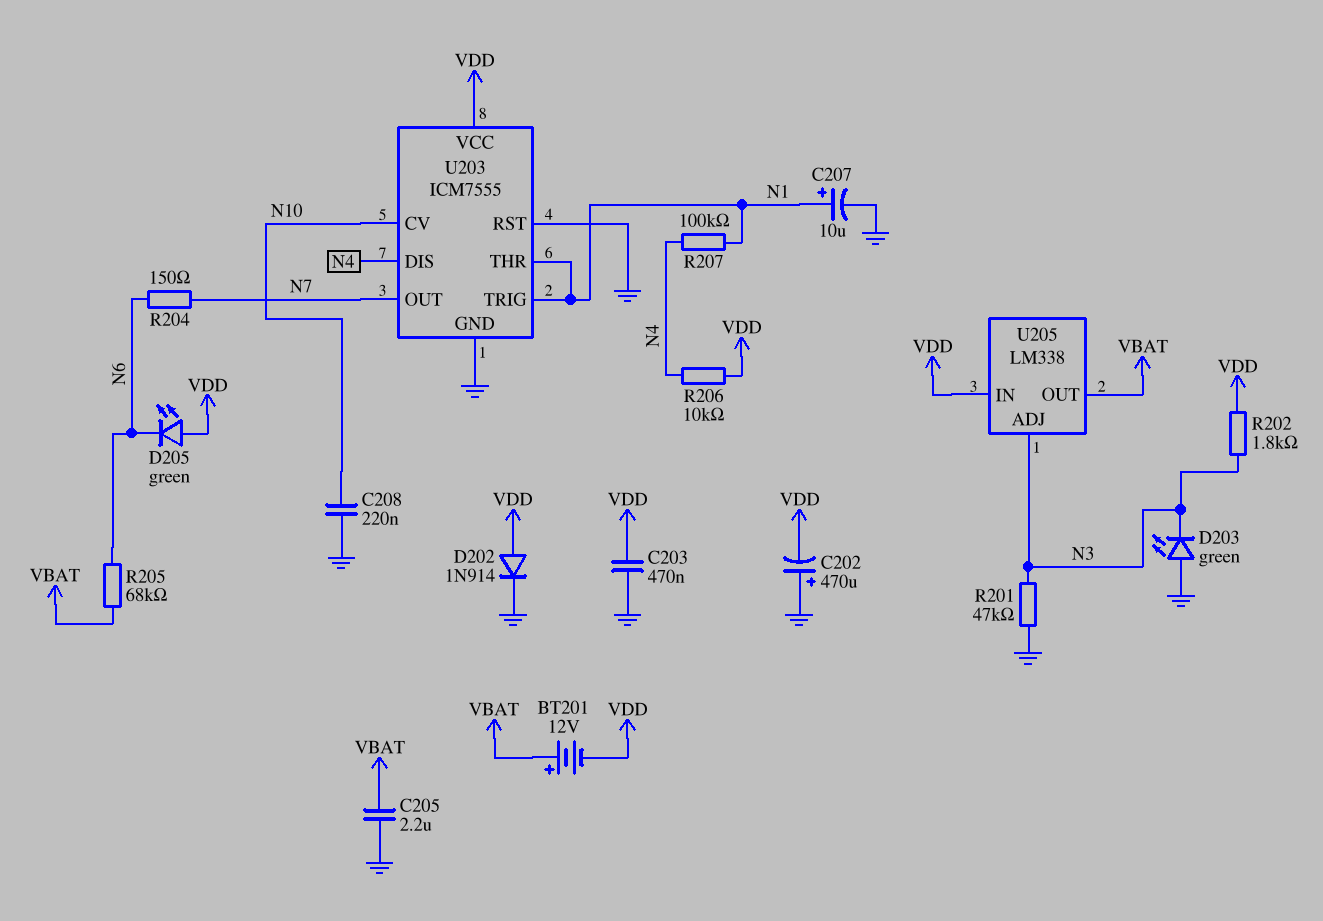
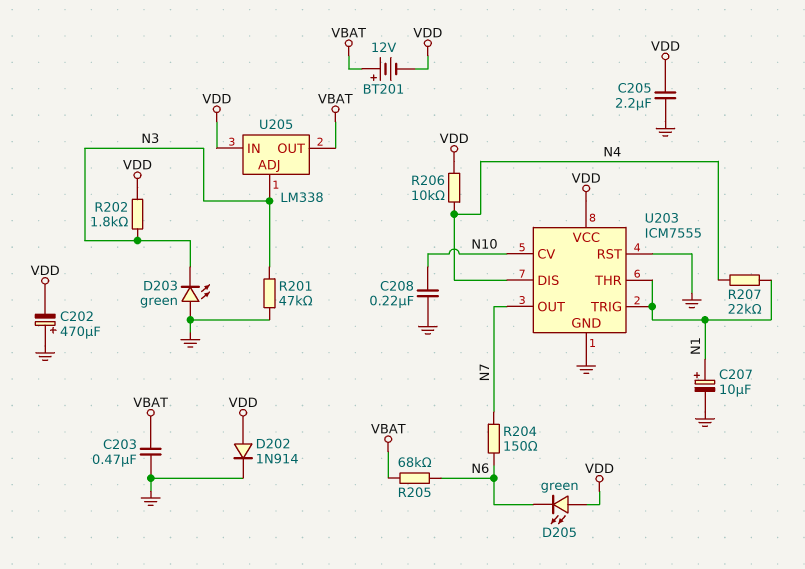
C203: 470nF (GND, VDD) -> 470nF (GND, VBAT)
C205: 2.2uF (GND, VBAT) -> 2.2uF (GND, VDD)
R207: 100k (N1, N4) -> 22k (N1, N4)

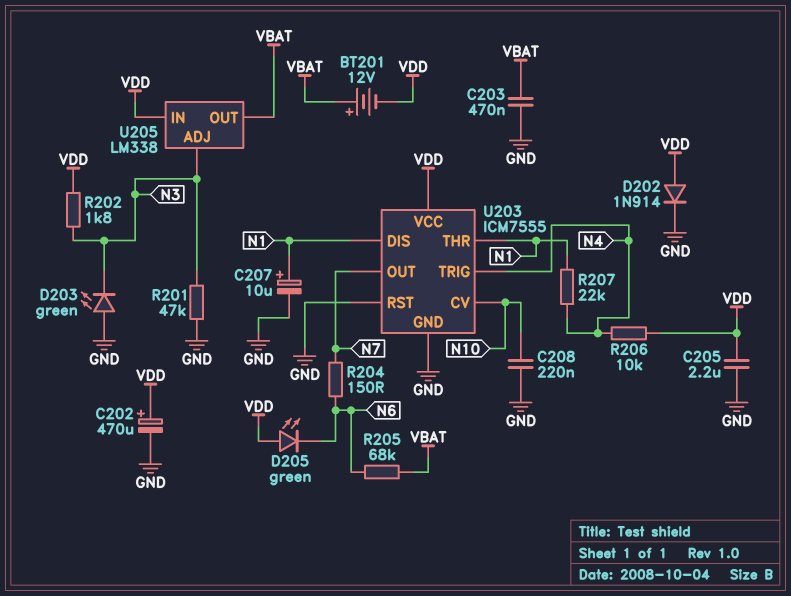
C202: 470uF (plus GND, minus VDD) -> 470uF (plus VDD, minus GND)
U203 pin DIS: N4 -> N1
U203 pin TRIG: N1 -> N4

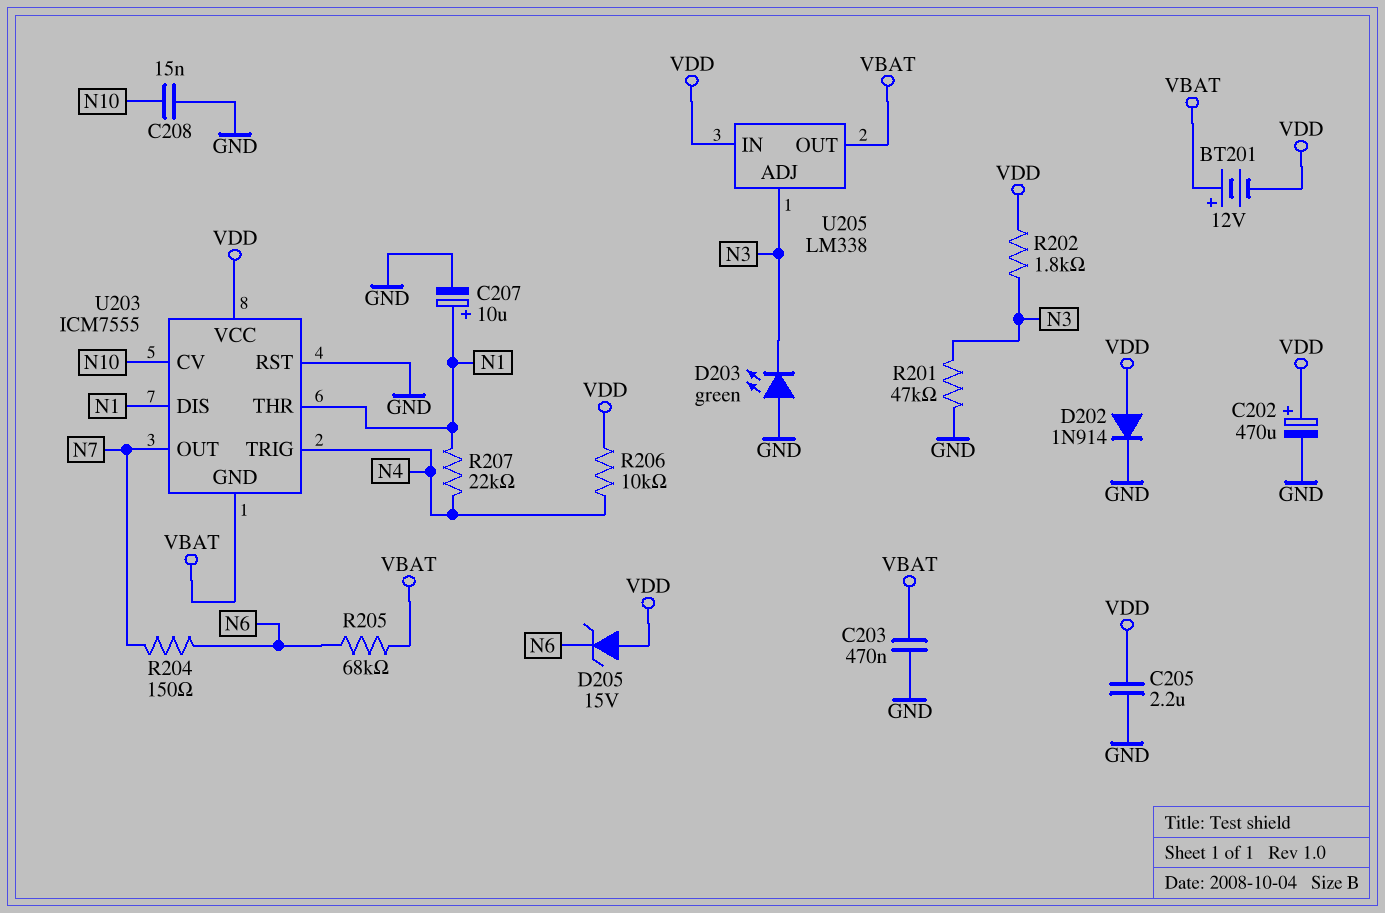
C208: 220nF (GND, N10) -> 15nF (GND, N10)
D205: LED green (A VDD, K N6) -> zener 15V (A VDD, K N6)
U203 pin GND: GND -> VBAT

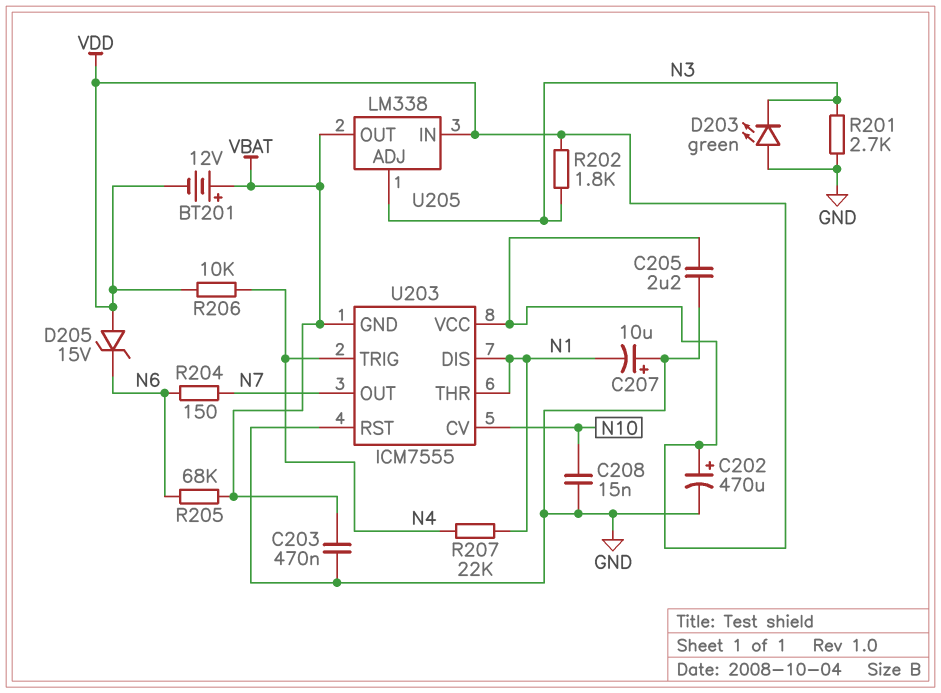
C207: 10uF (plus N1, minus GND) -> 10uF (plus GND, minus N1)
D202: diode 1N914 (A VDD, K GND) -> none
R201: 47k (GND, N3) -> 2.7k (GND, N3)

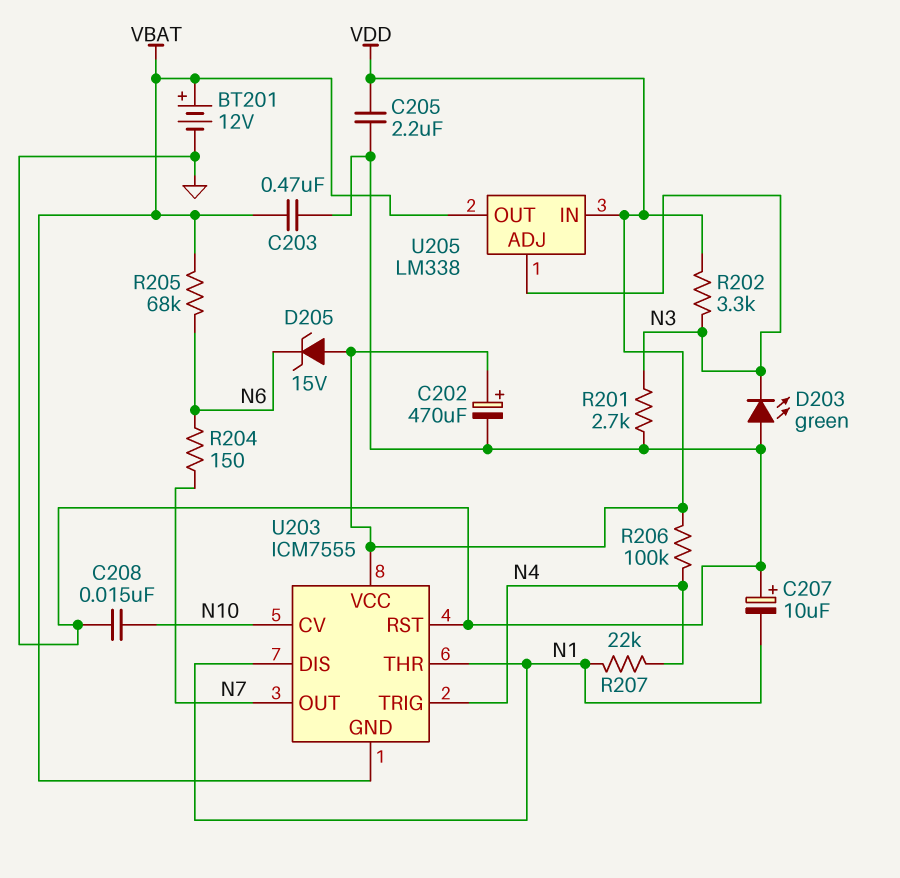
BT201: 12V (plus VBAT, minus VDD) -> 12V (plus VBAT, minus GND)
R202: 1.8k (N3, VDD) -> 3.3k (N3, VDD)
R206: 10k (N4, VDD) -> 100k (N4, VDD)

